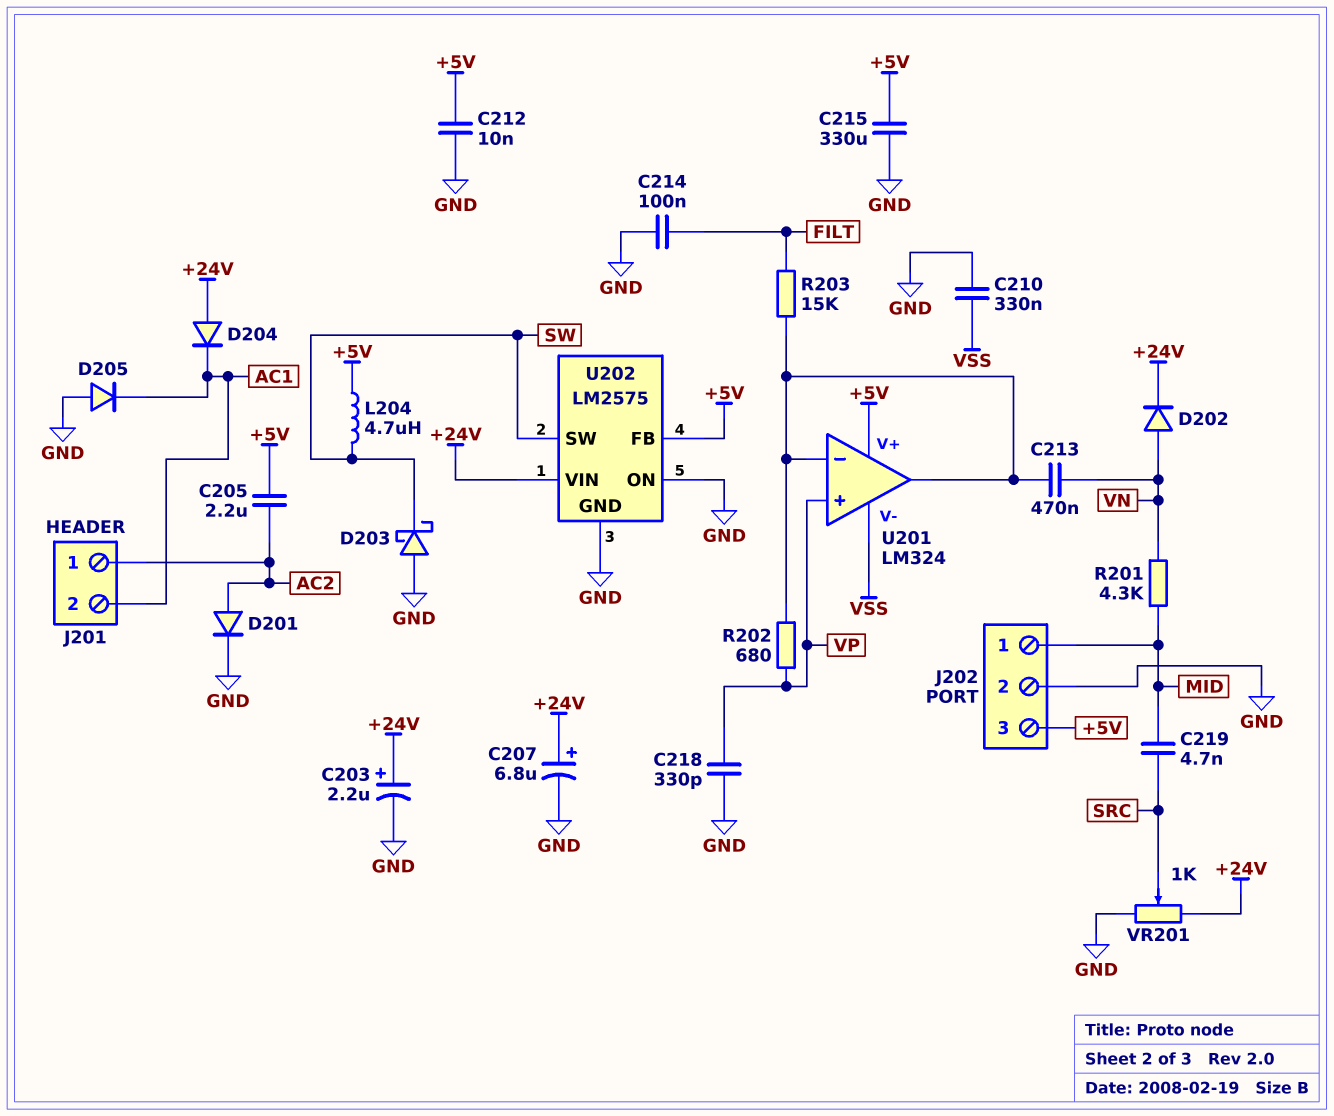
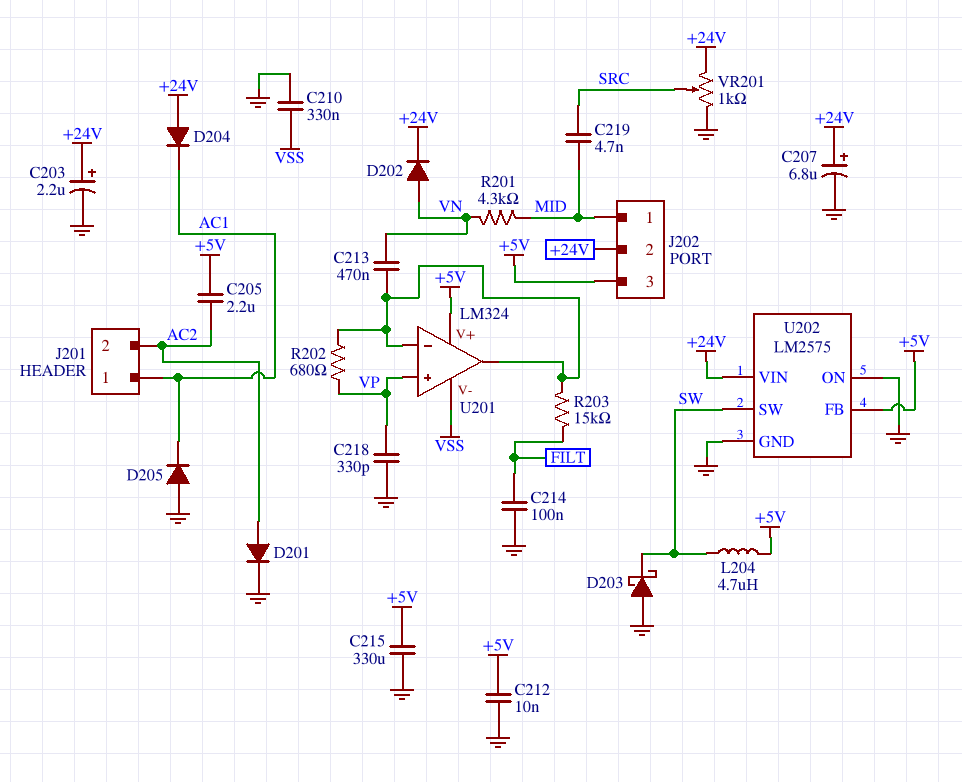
J201 pin 1: AC2 -> AC1
J201 pin 2: AC1 -> AC2
J202 pin 2: GND -> +24V

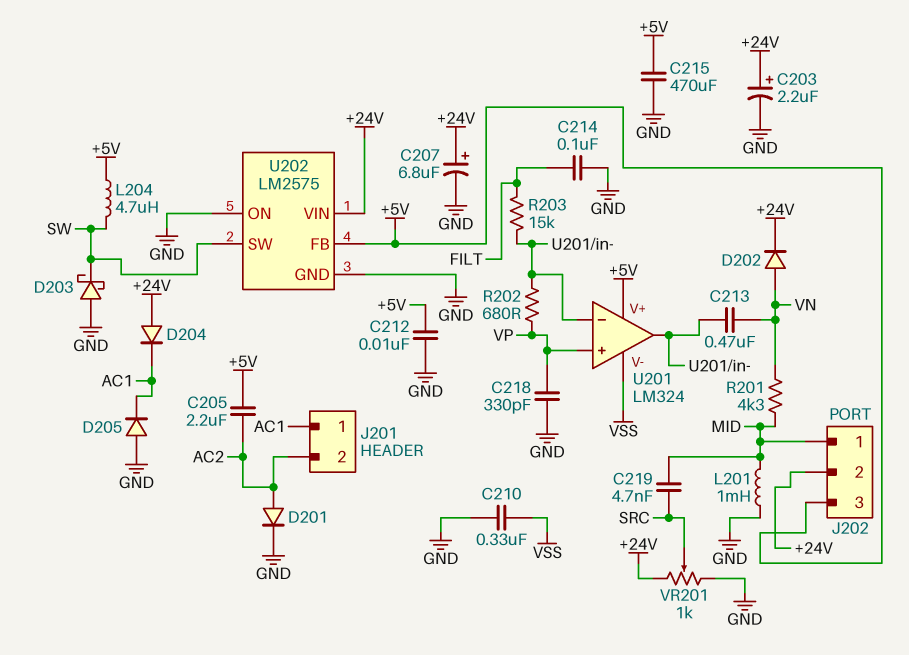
C215: 330uF (+5V, GND) -> 470uF (+5V, GND)
L201: none -> 1mH (GND, MID)

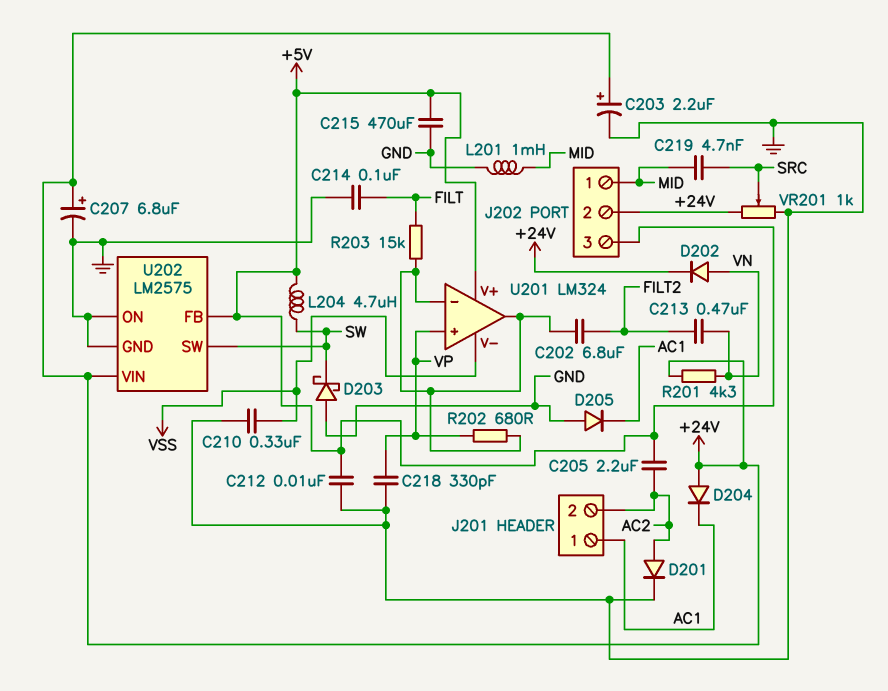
C202: none -> 6.8uF (FILT2, U201/in-)
C213: 470nF (U201/in-, VN) -> 470nF (FILT2, VN)
R201: 4.3k (MID, VN) -> 4.3k (+24V, VN)

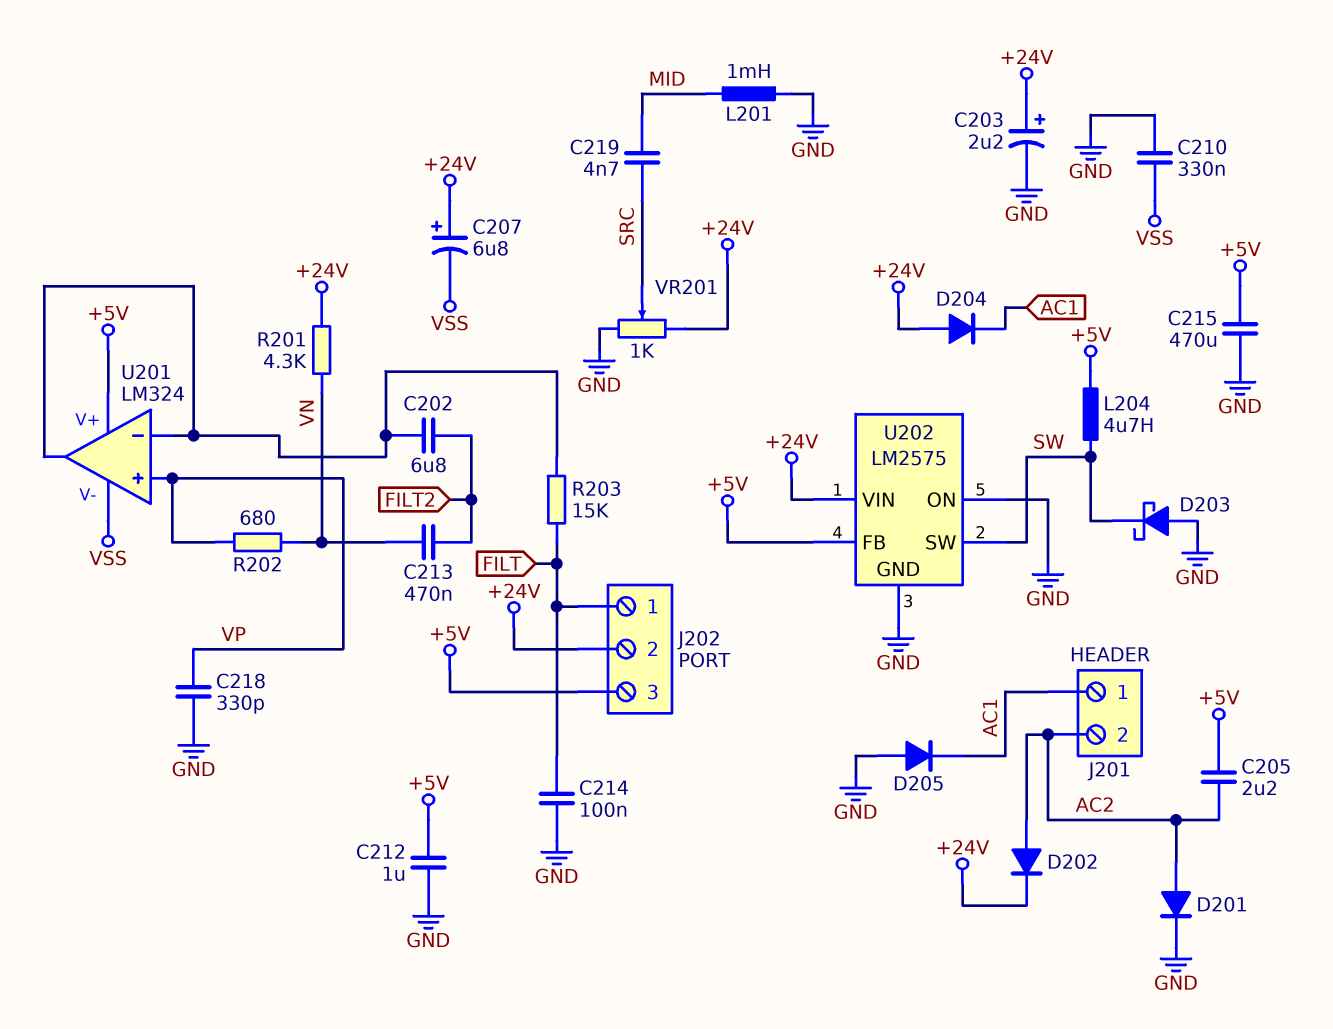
C207: 6.8uF (plus +24V, minus GND) -> 6.8uF (plus +24V, minus VSS)
C212: 10nF (+5V, GND) -> 1uF (+5V, GND)
D202: diode (A VN, K +24V) -> diode (A AC2, K +24V)
J202 pin 1: MID -> FILT
R202: 680 (U201/in-, VP) -> 680 (VN, VP)

